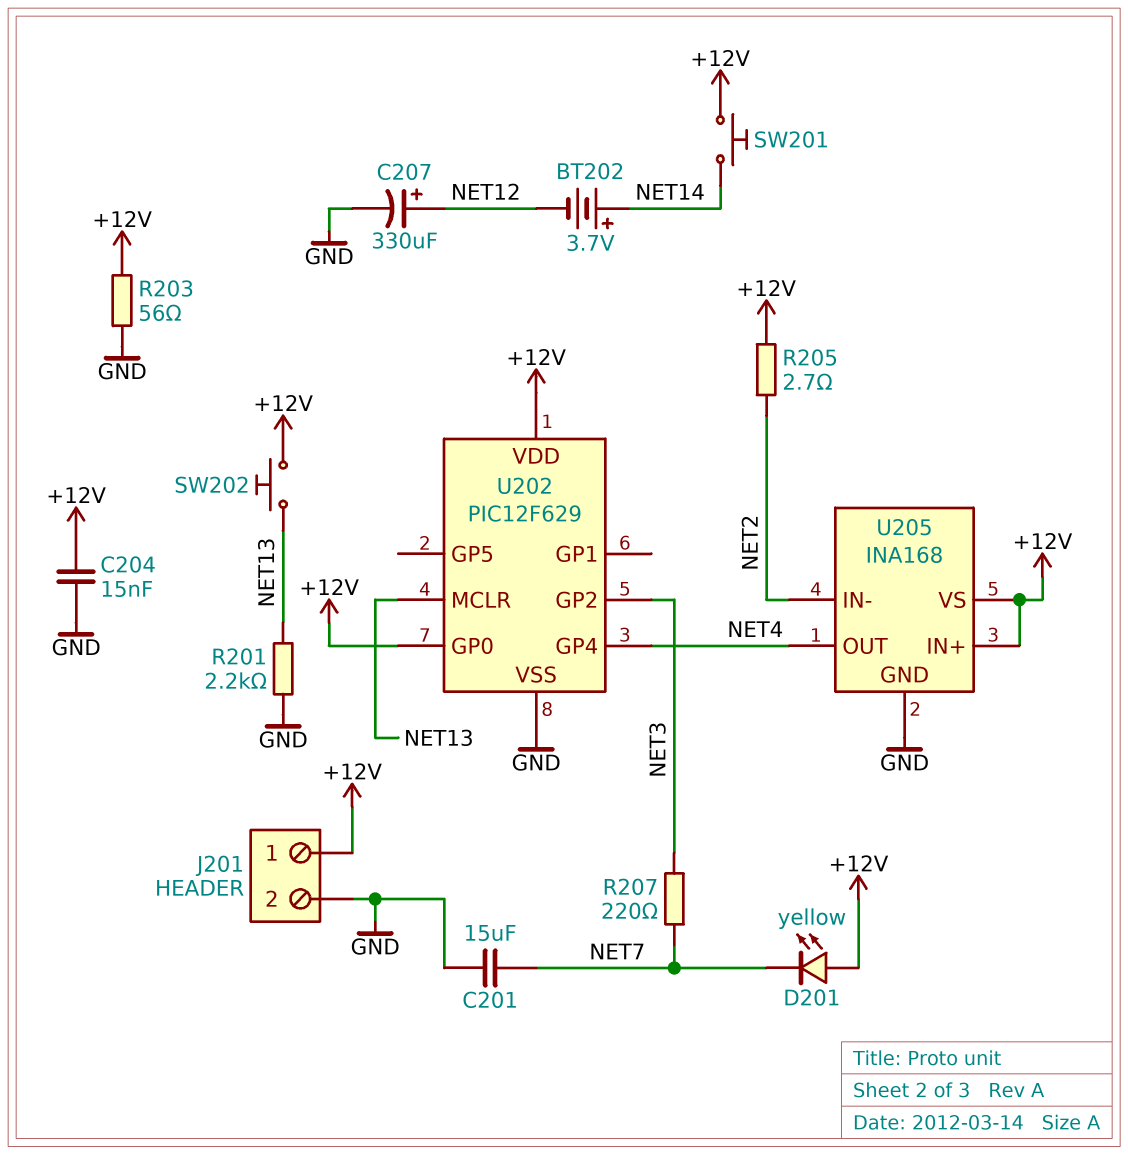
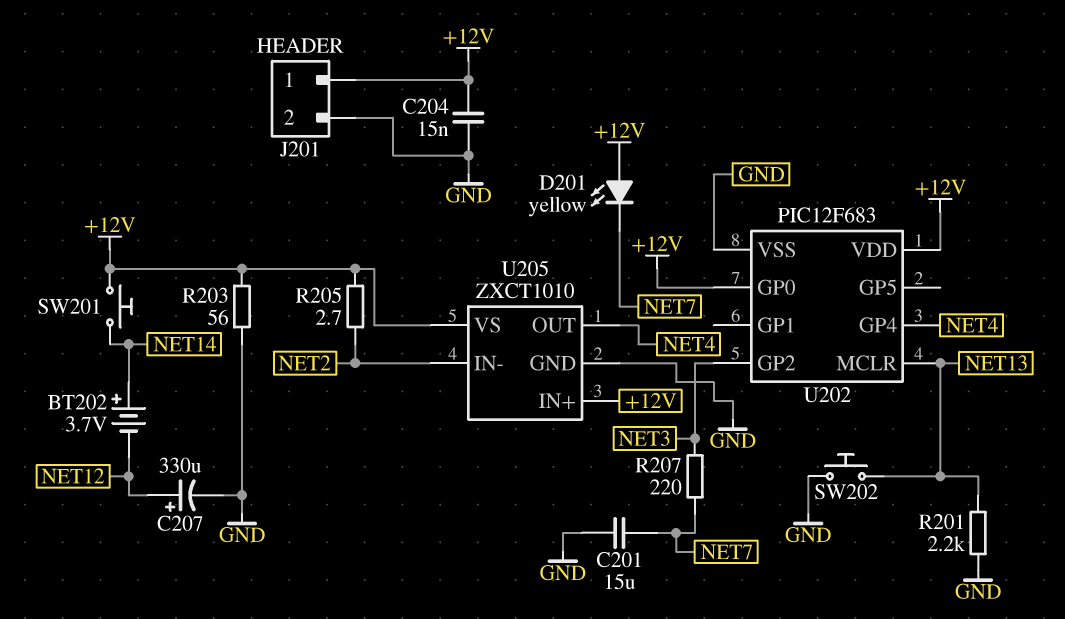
SW202: button (+12V, NET13) -> button (GND, NET13)
U202: PIC12F629 -> PIC12F683
U205: INA168 -> ZXCT1010

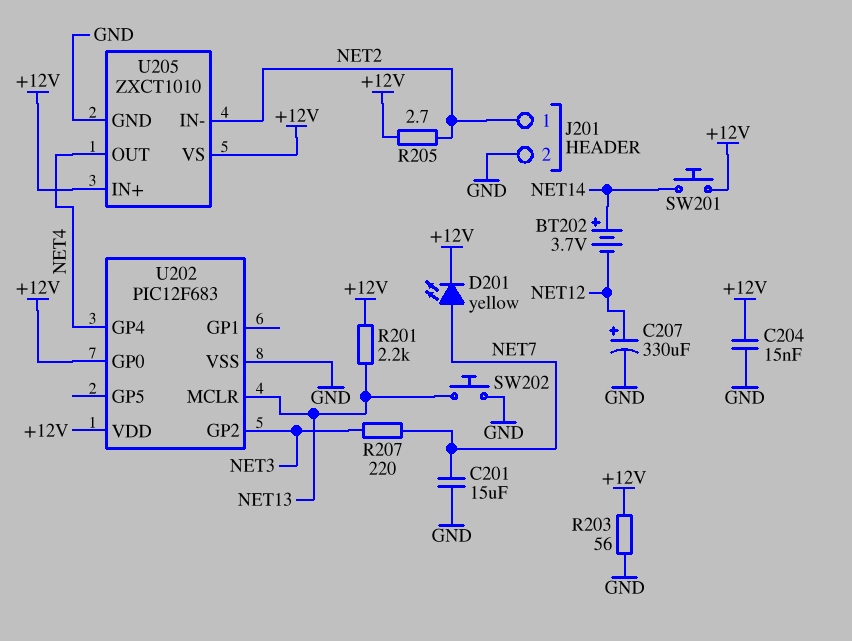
D201: LED yellow (A +12V, K NET7) -> LED yellow (A NET7, K +12V)
J201 pin 1: +12V -> NET2
R201: 2.2k (GND, NET13) -> 2.2k (+12V, NET13)

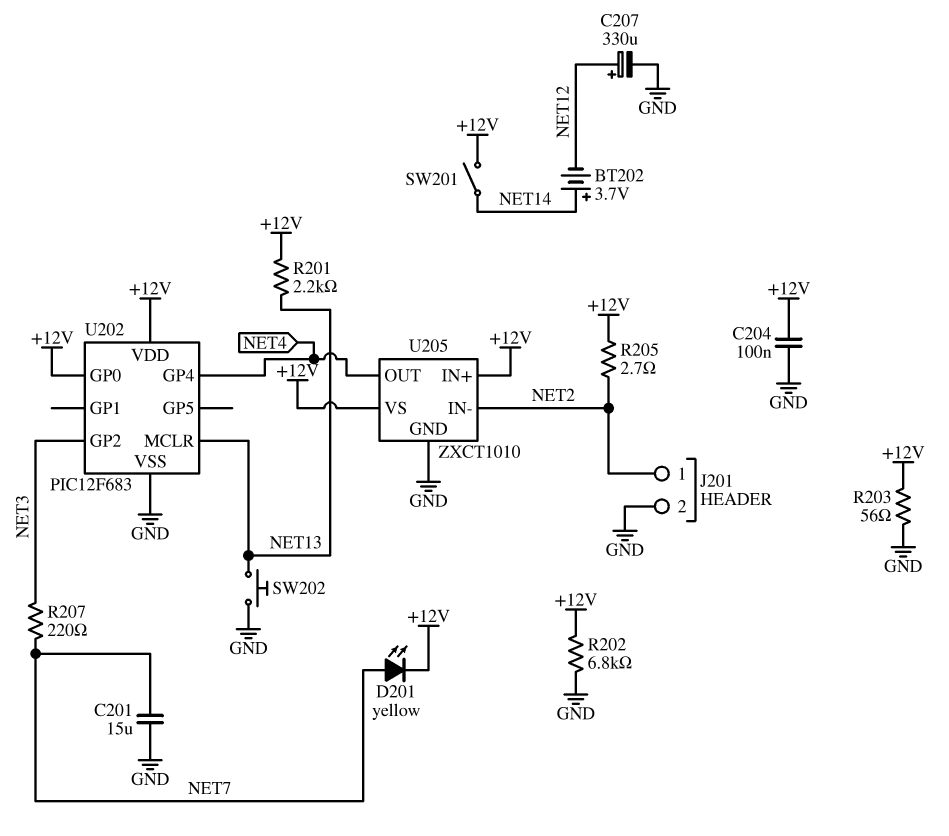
C204: 15nF (+12V, GND) -> 100nF (+12V, GND)
R202: none -> 6.8k (+12V, GND)
SW201: button (+12V, NET14) -> switch (+12V, NET14)

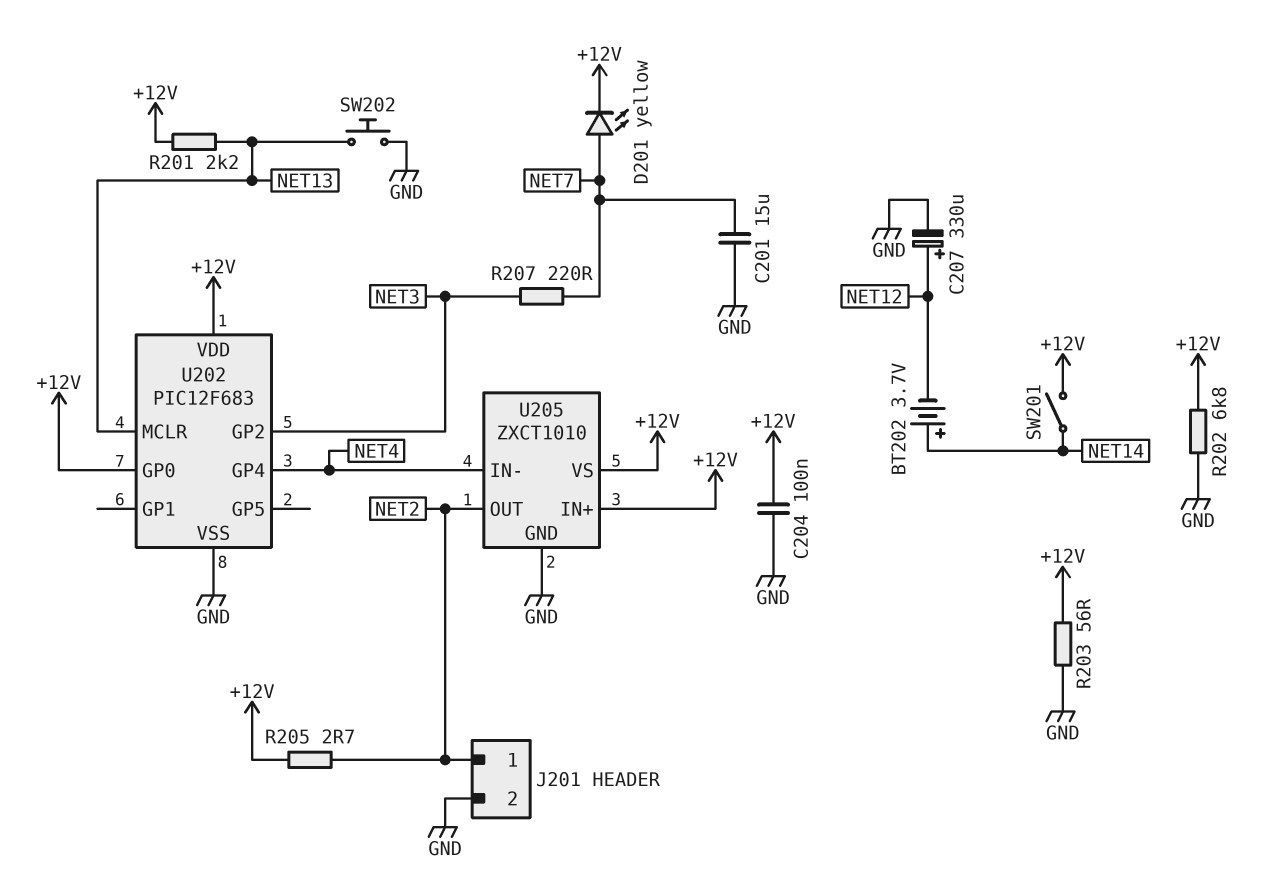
U205 pin IN-: NET2 -> NET4
U205 pin OUT: NET4 -> NET2

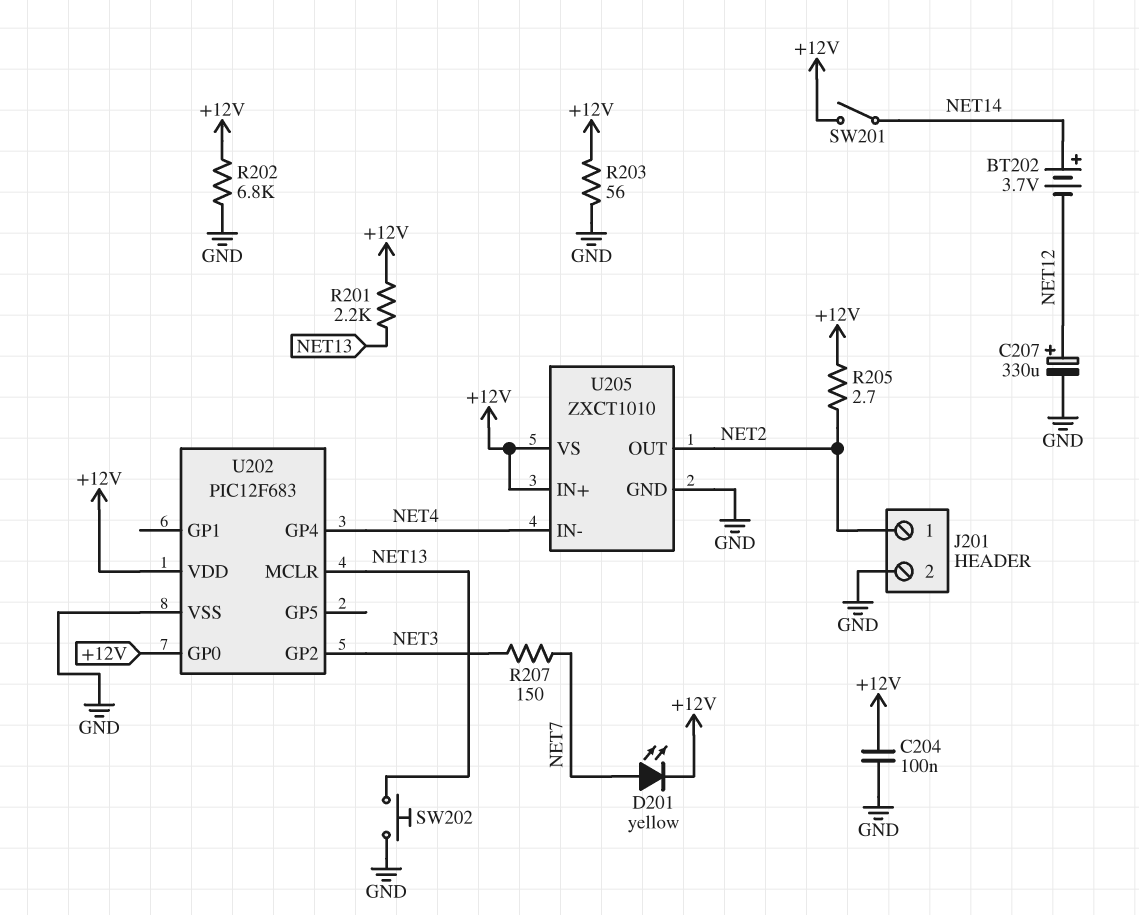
C201: 15uF (GND, NET7) -> none
R207: 220 (NET3, NET7) -> 150 (NET3, NET7)

